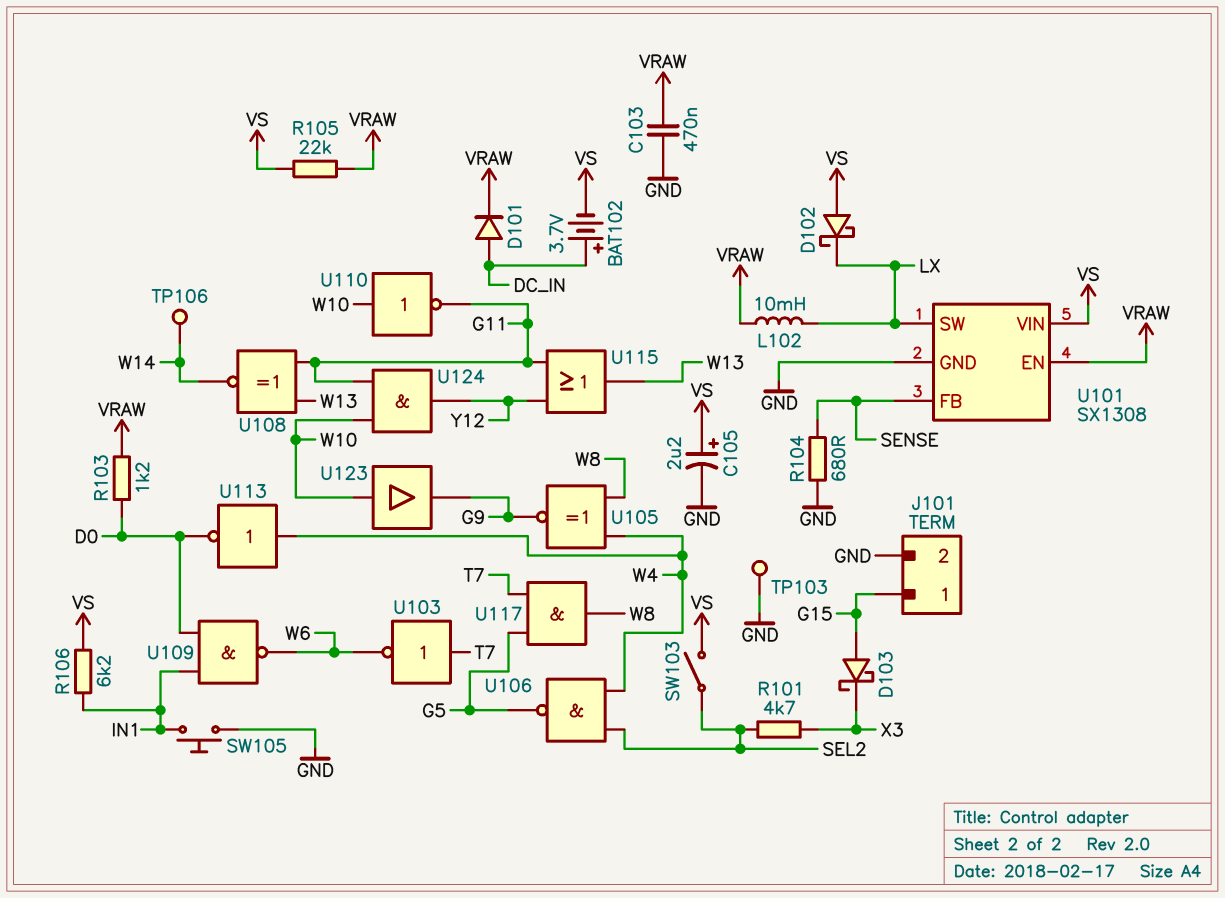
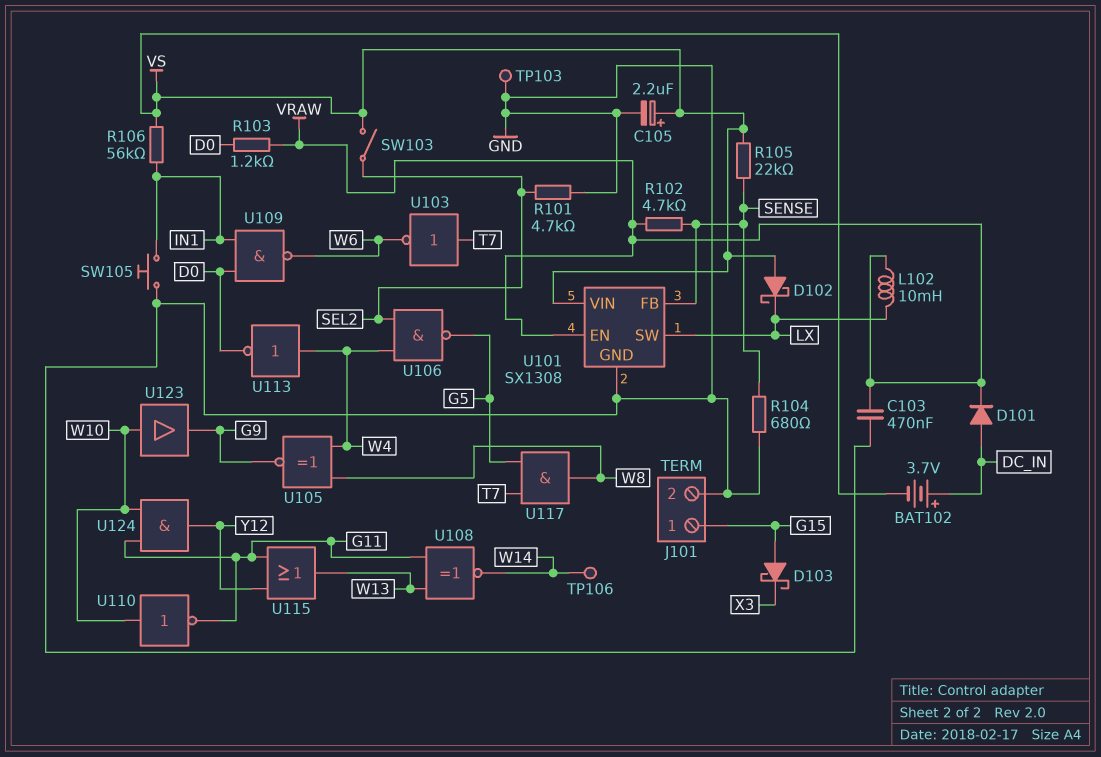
R101: 4.7k (SEL2, X3) -> 4.7k (GND, SEL2)
R102: none -> 4.7k (SENSE, VRAW)
R105: 22k (VRAW, VS) -> 22k (SENSE, VS)
R106: 6.2k (IN1, VS) -> 56k (IN1, VS)

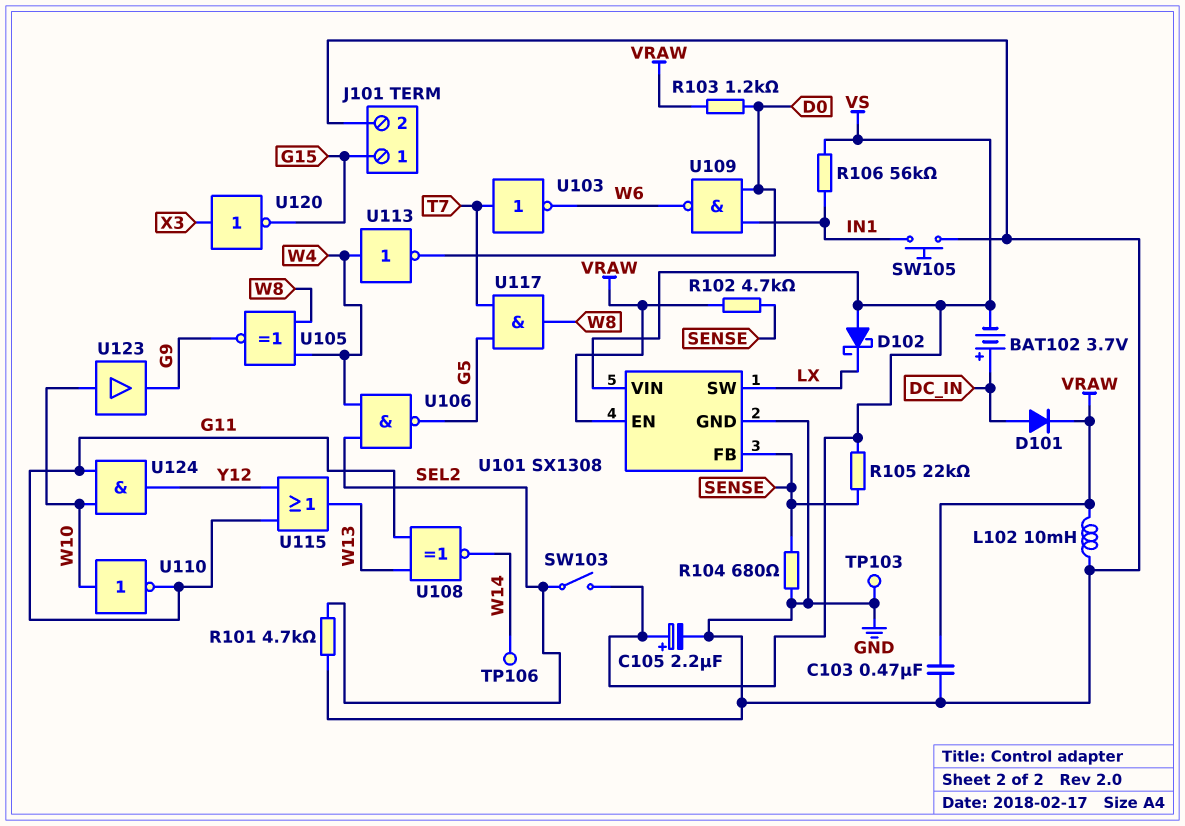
D103: schottky (A G15, K X3) -> none
L102: 10mH (LX, VRAW) -> 10mH (GND, VRAW)
U120: none -> NOT (in X3, out G15)

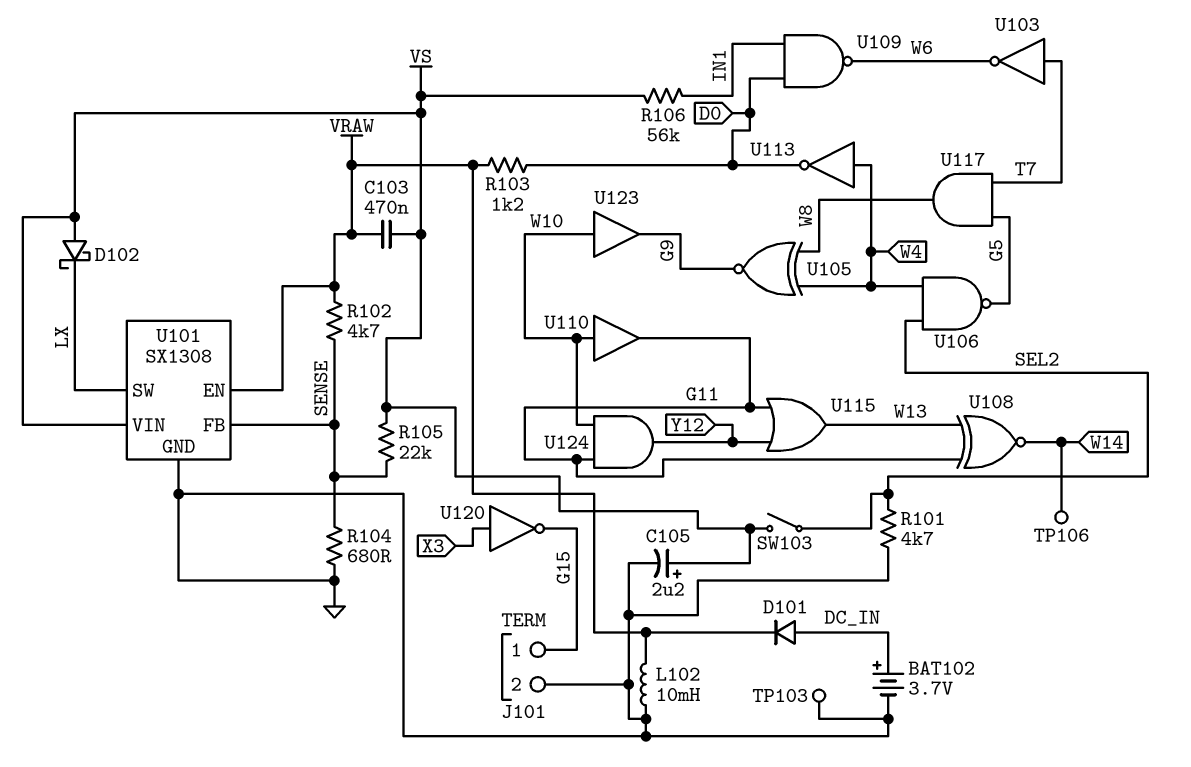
BAT102: 3.7V (plus DC_IN, minus VS) -> 3.7V (plus DC_IN, minus GND)
C103: 470nF (GND, VRAW) -> 470nF (VRAW, VS)
SW105: button (GND, IN1) -> none
U110: NOT (in W10, out G11) -> buffer (in W10, out G11)

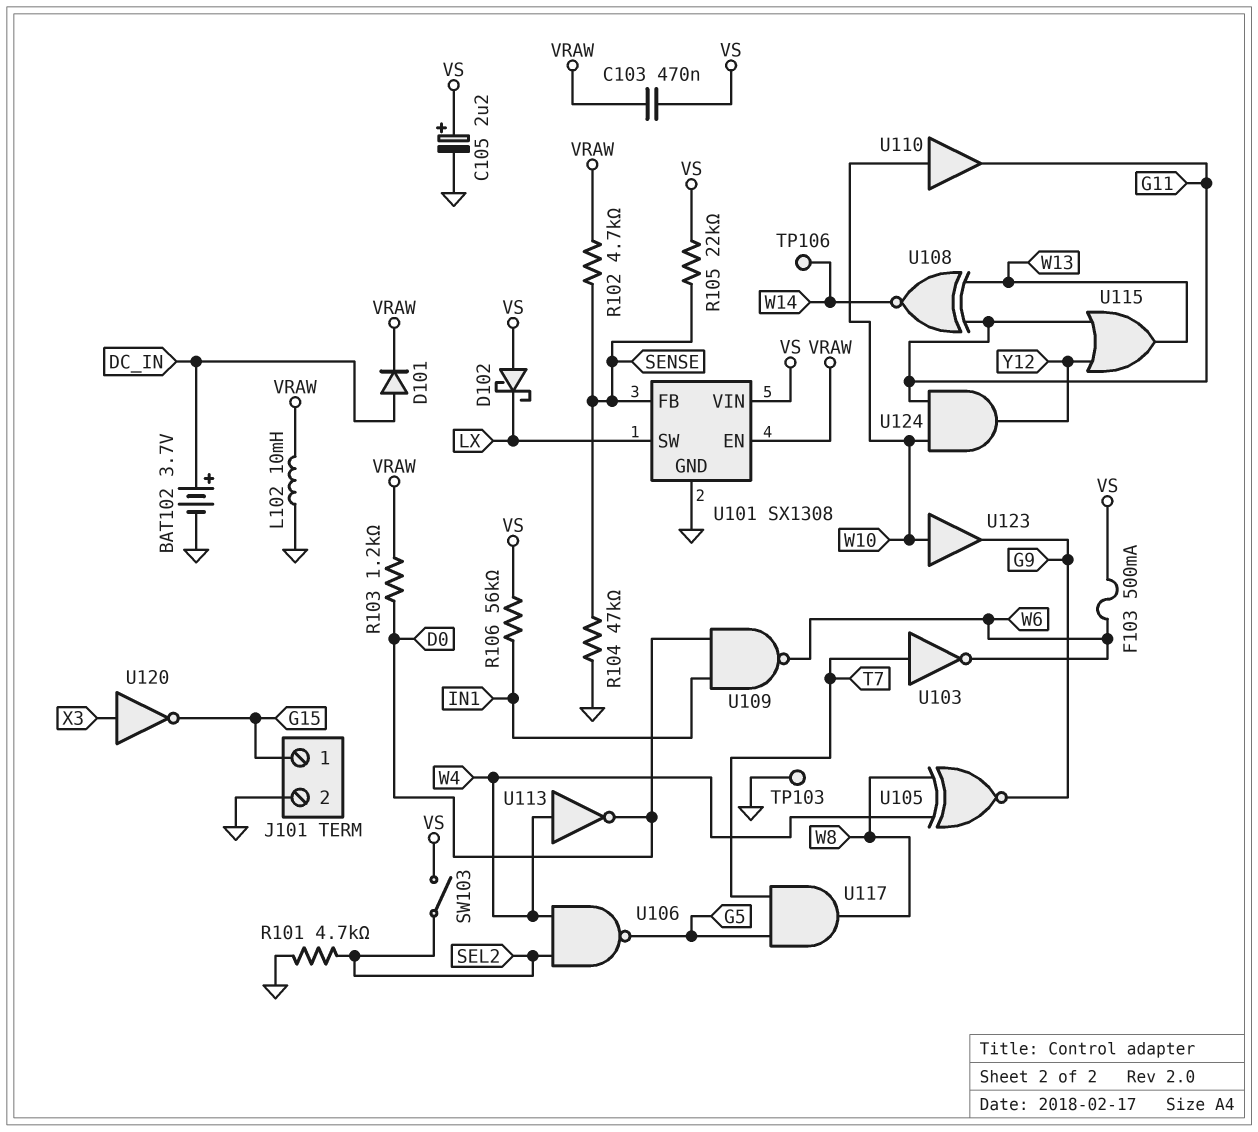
F103: none -> 500mA (VS, W6)
R104: 680 (GND, SENSE) -> 47k (GND, SENSE)

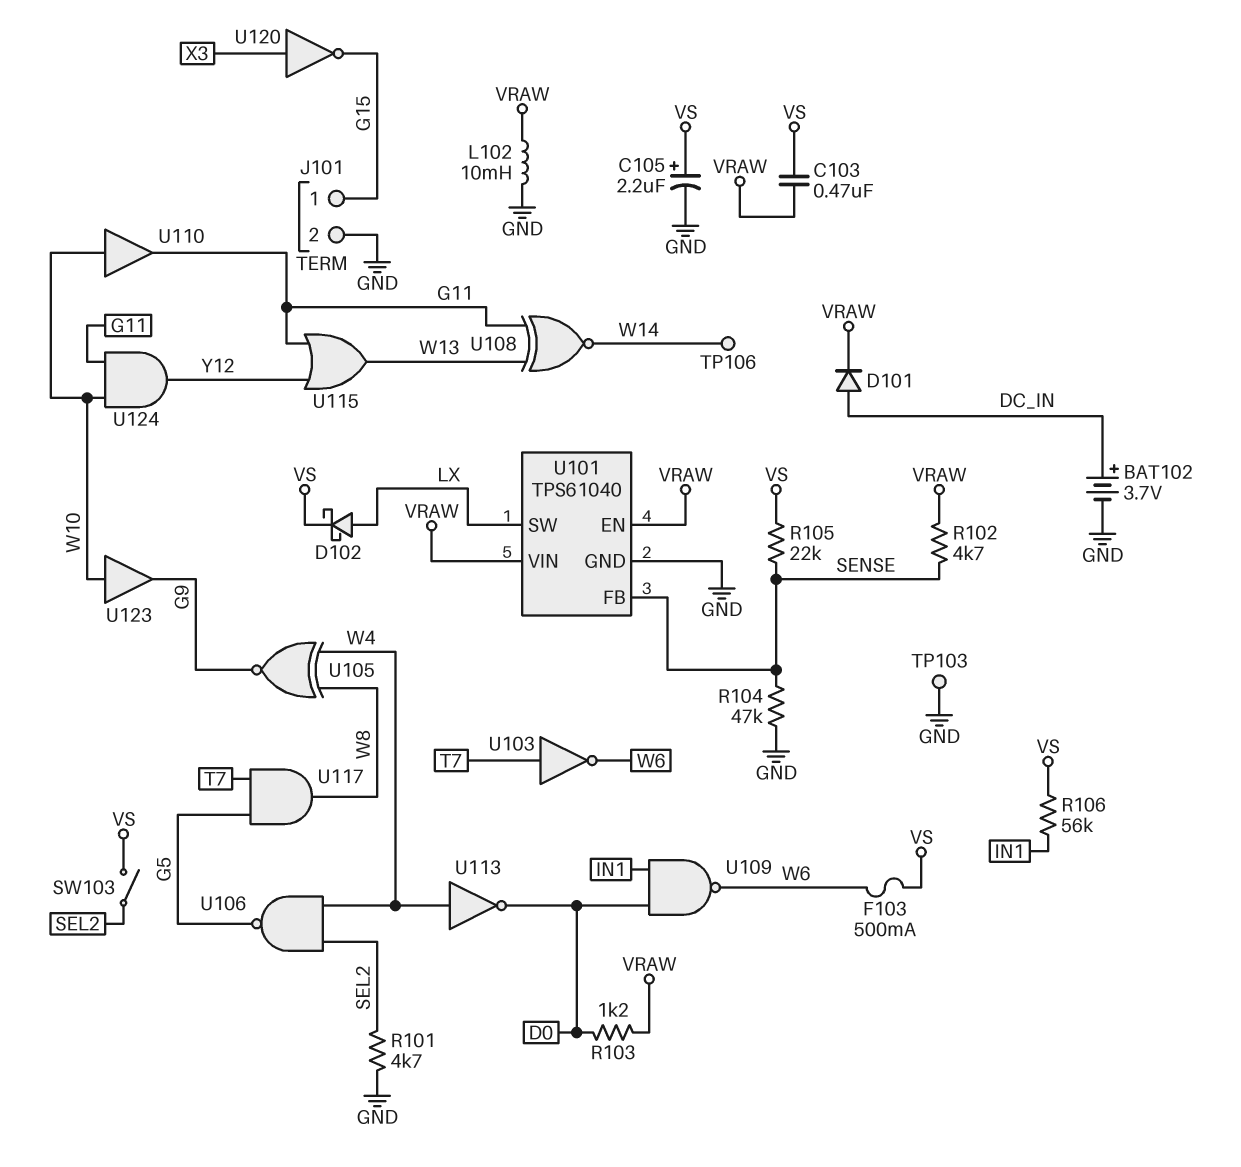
D102: schottky (A VS, K LX) -> schottky (A LX, K VS)
U101: SX1308 -> TPS61040
U101 pin VIN: VS -> VRAW

